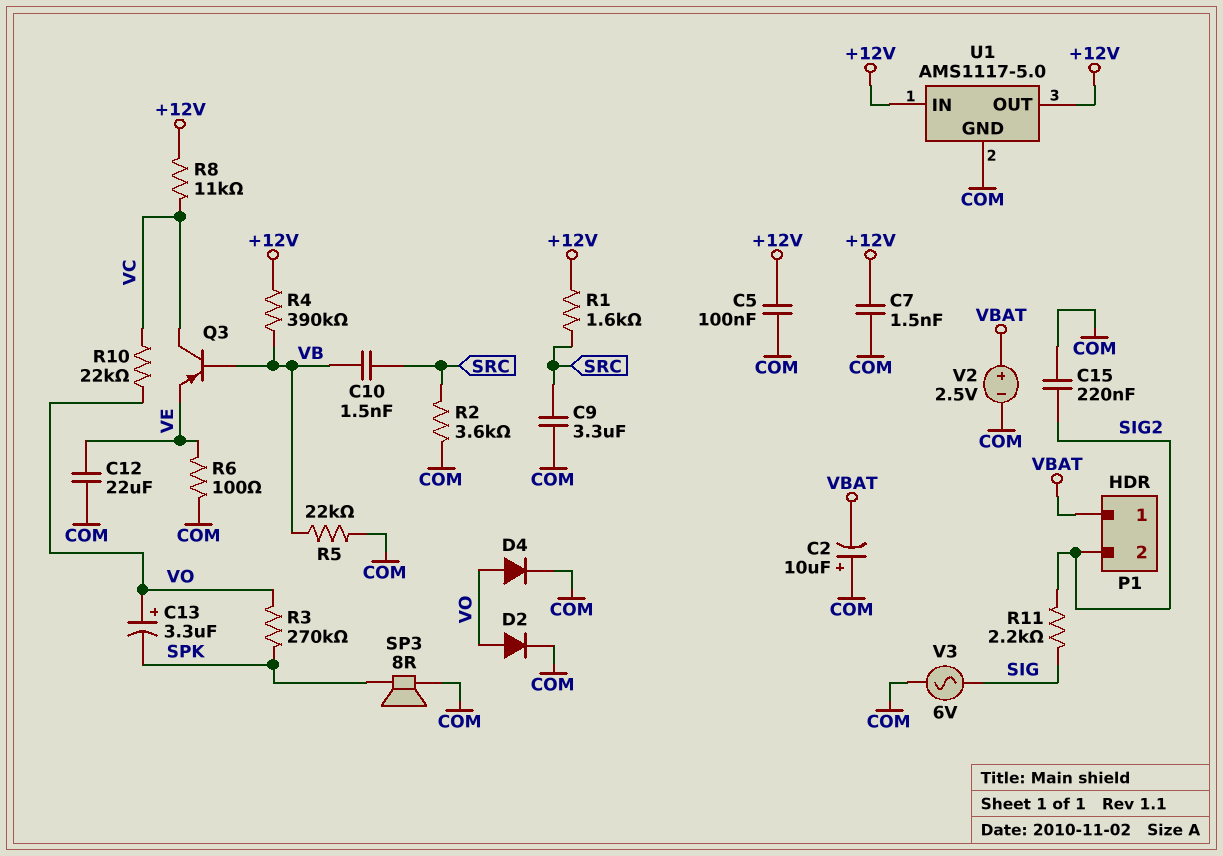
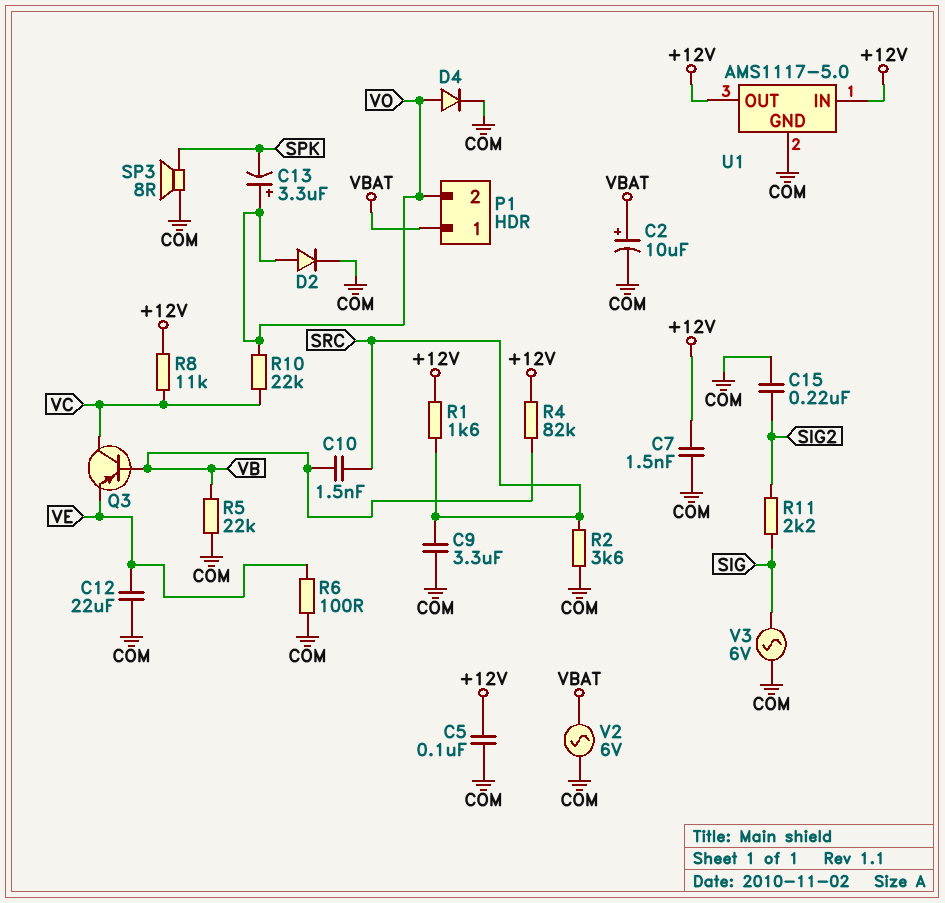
C2: 10uF (plus COM, minus VBAT) -> 10uF (plus VBAT, minus COM)
P1 pin 2: SIG2 -> VO
R3: 270k (SPK, VO) -> none
R4: 390k (+12V, VB) -> 82k (+12V, VB)
V2: 2.5V (plus VBAT, minus COM) -> AC 6V (COM, VBAT)

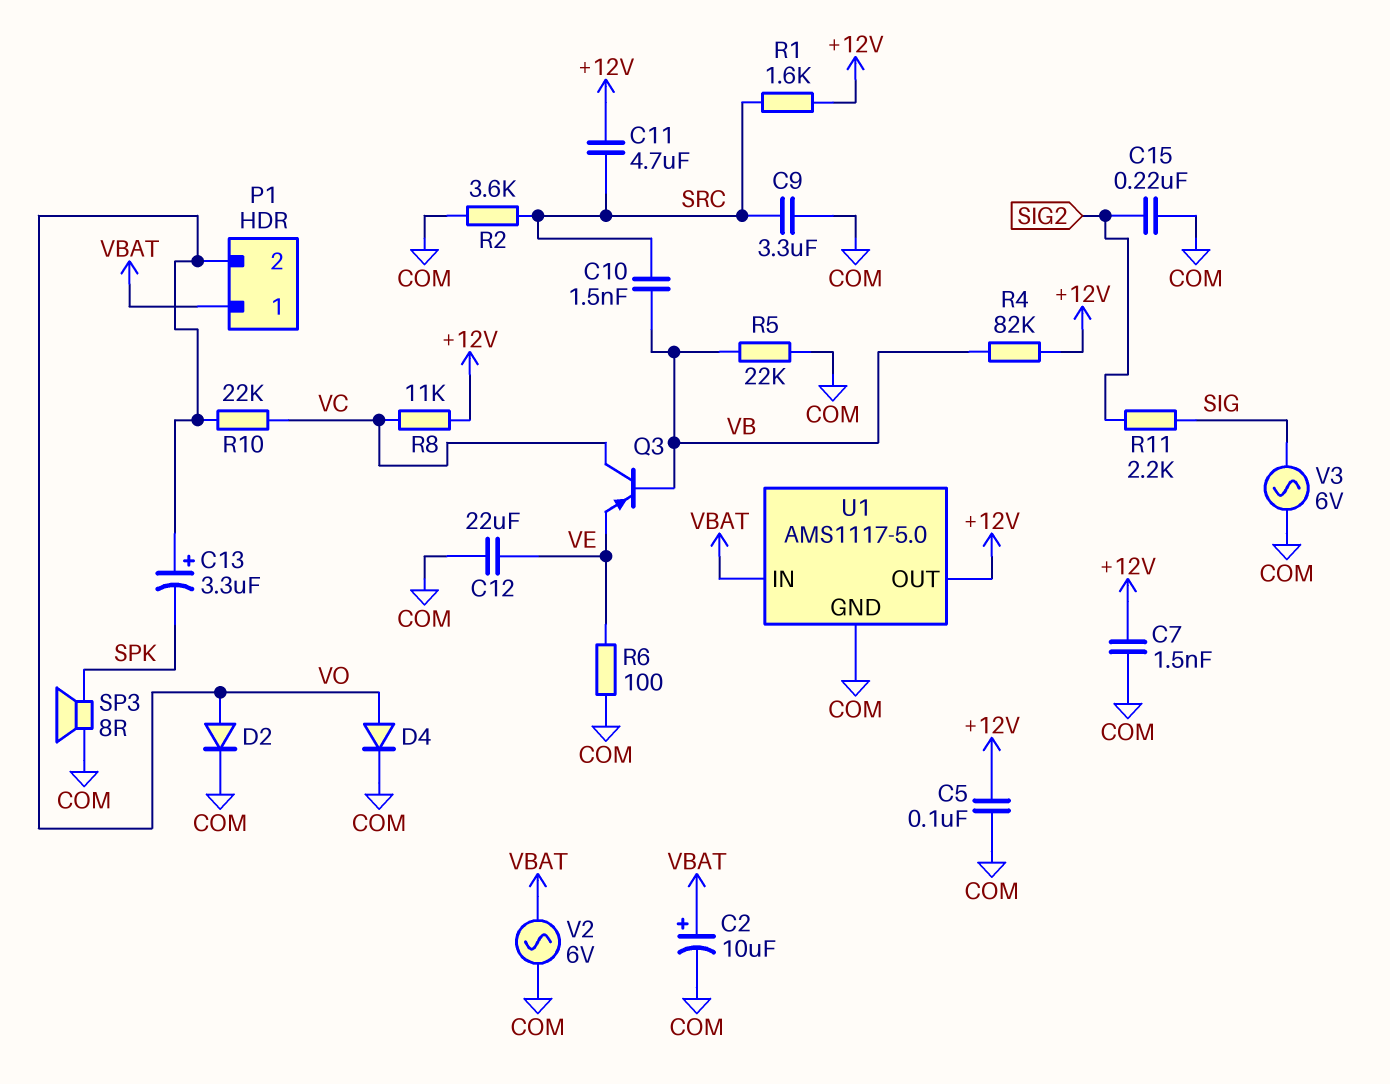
C11: none -> 4.7uF (+12V, SRC)
U1 pin IN: +12V -> VBAT

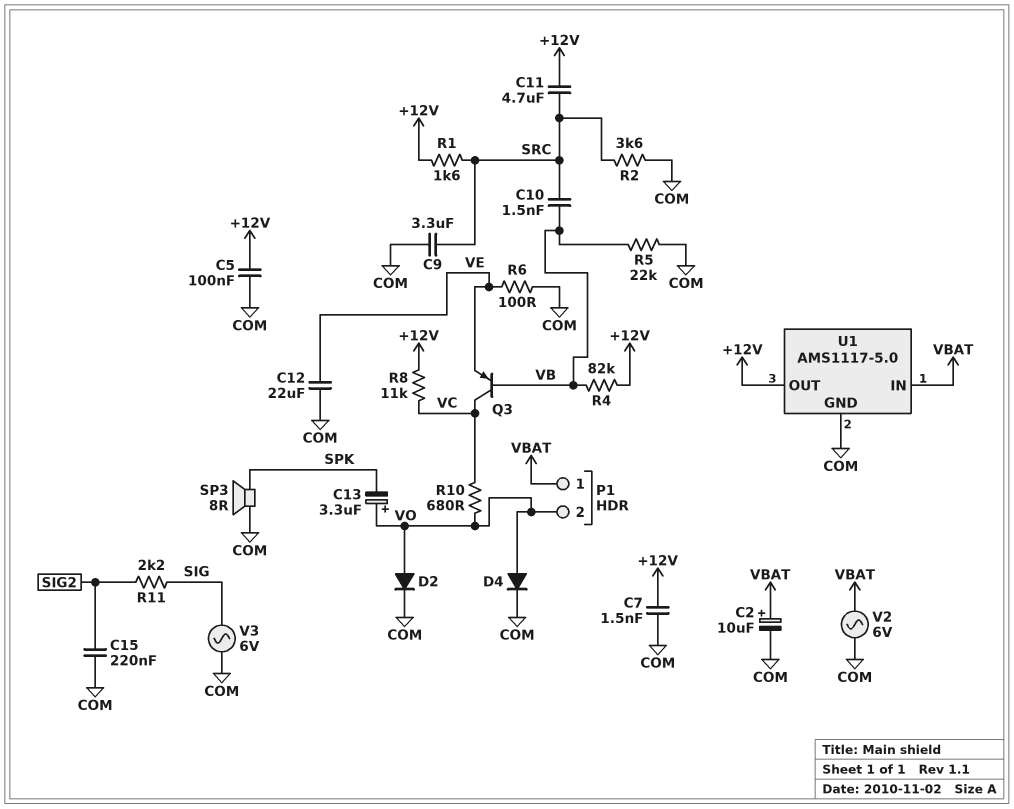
R10: 22k (VC, VO) -> 680 (VC, VO)

